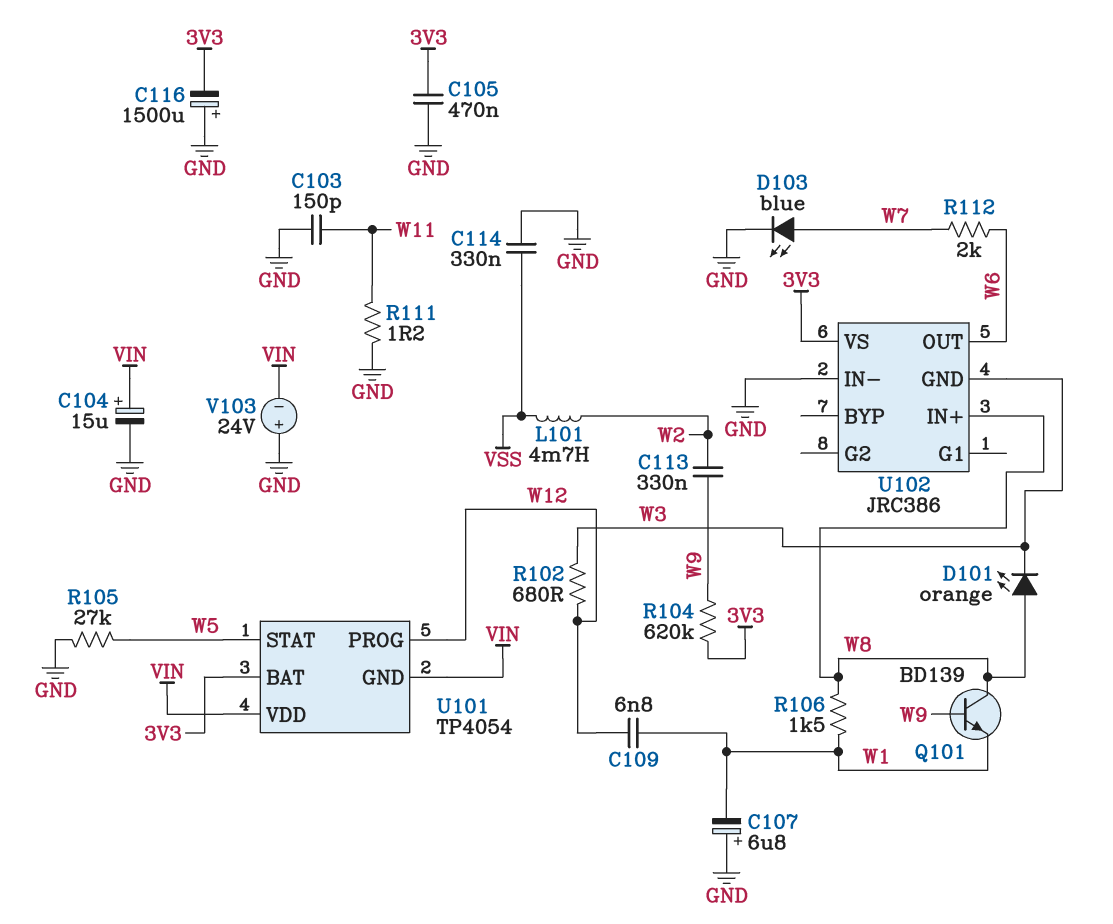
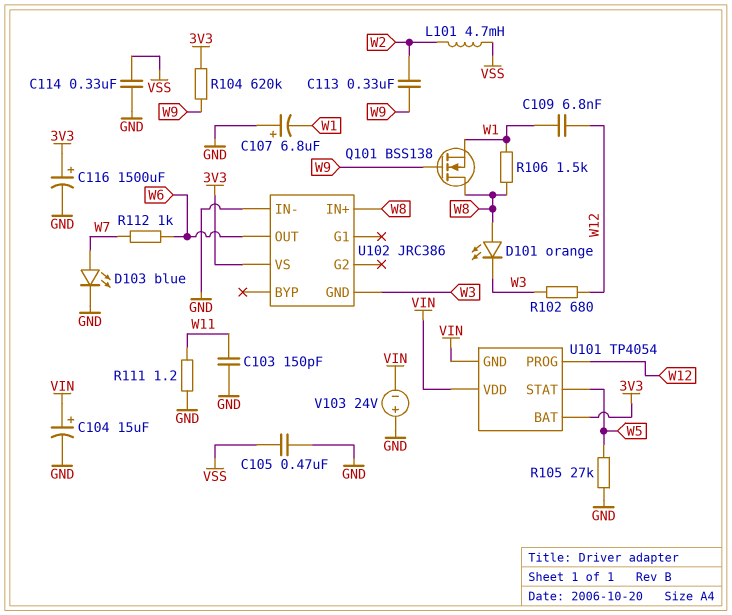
C105: 470nF (3V3, GND) -> 470nF (GND, VSS)
C116: 1500uF (plus GND, minus 3V3) -> 1500uF (plus 3V3, minus GND)
Q101: NPN BD139 (B W9, C W8, E W1) -> NMOS BSS138 (G W9, D W8, S W1)
R112: 2k (W6, W7) -> 1k (W6, W7)

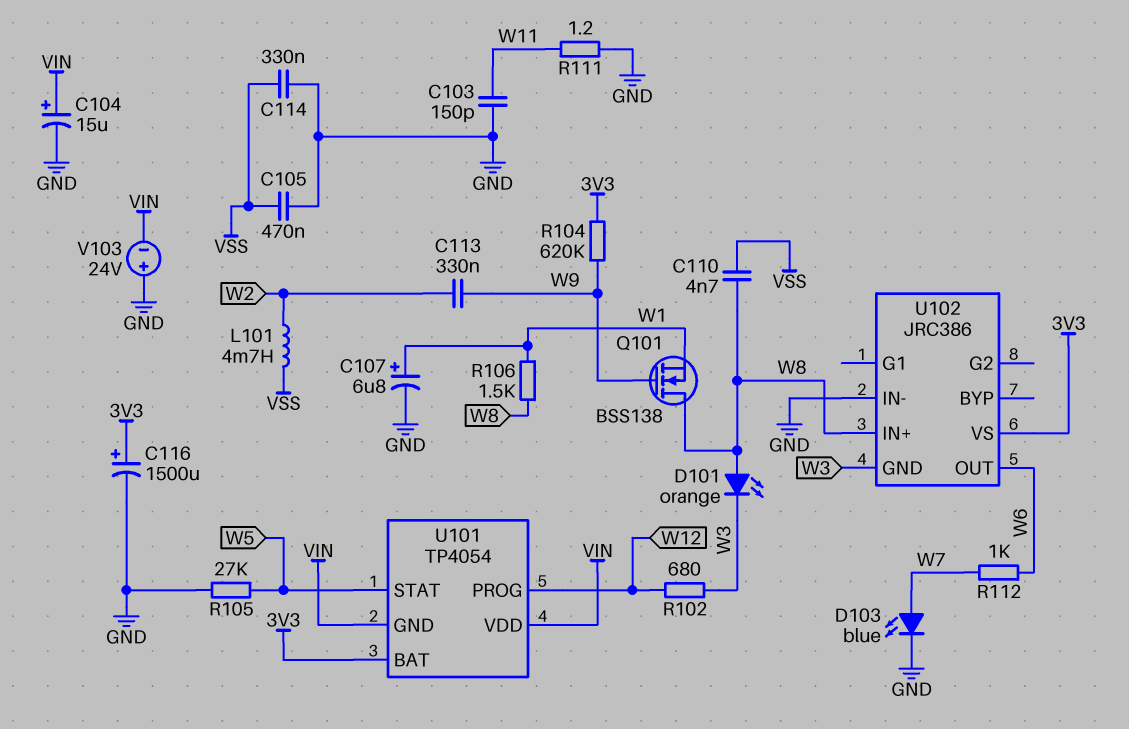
C107: 6.8uF (plus GND, minus W1) -> 6.8uF (plus W1, minus GND)
C109: 6.8nF (W1, W12) -> none
C110: none -> 4.7nF (VSS, W8)

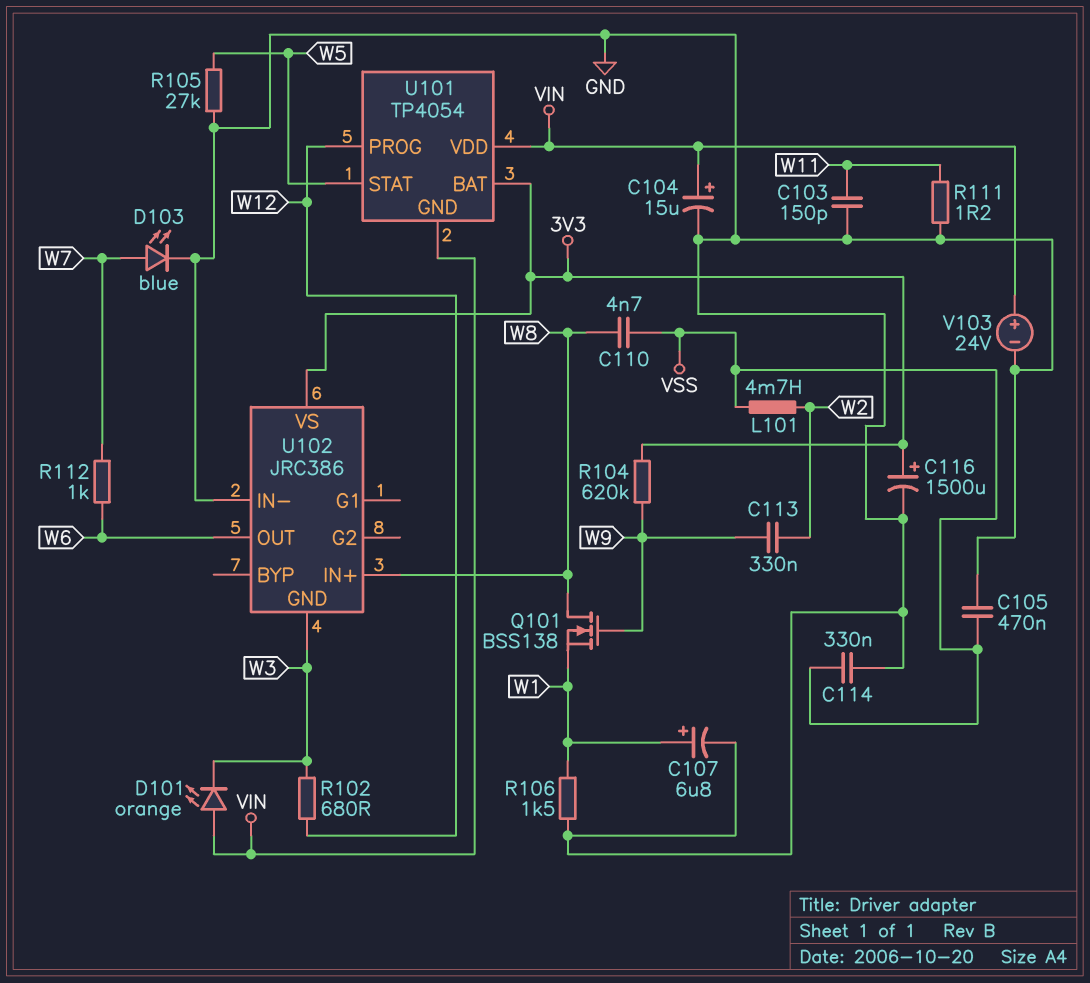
D101: LED orange (A W8, K W3) -> LED orange (A VIN, K W3)
R106: 1.5k (W1, W8) -> 1.5k (GND, W1)
V103: 24V (plus GND, minus VIN) -> 24V (plus VIN, minus GND)

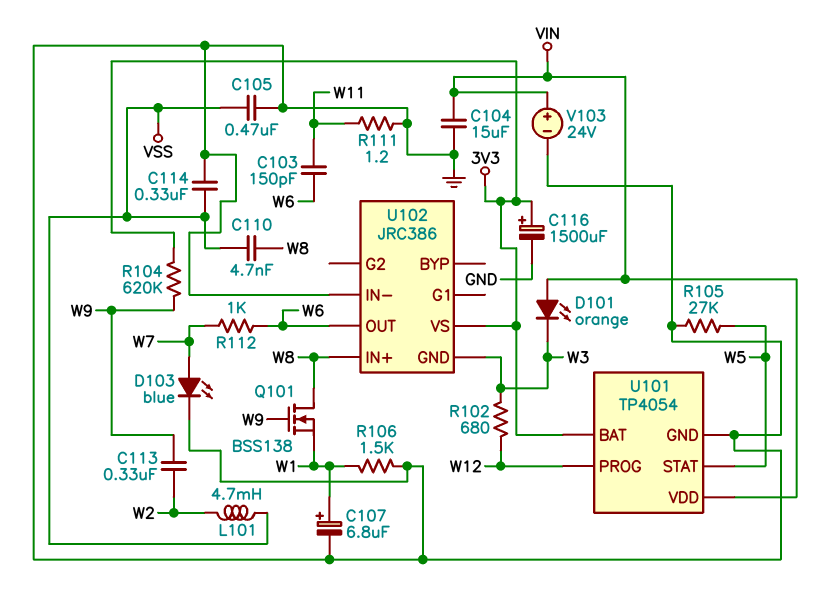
C103: 150pF (GND, W11) -> 150pF (W6, W11)
C104: 15uF (plus VIN, minus GND) -> 15uF (GND, VIN)
U101 pin GND: VIN -> GND

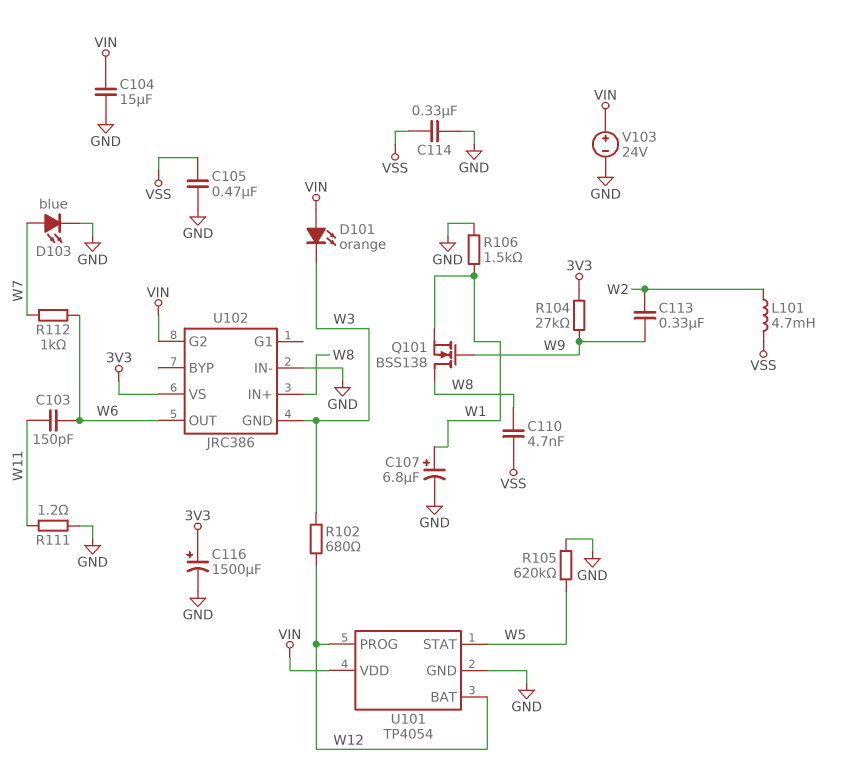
R104: 620k (3V3, W9) -> 27k (3V3, W9)
R105: 27k (GND, W5) -> 620k (GND, W5)
U101 pin BAT: 3V3 -> W12
U102 pin G2: none -> VIN

